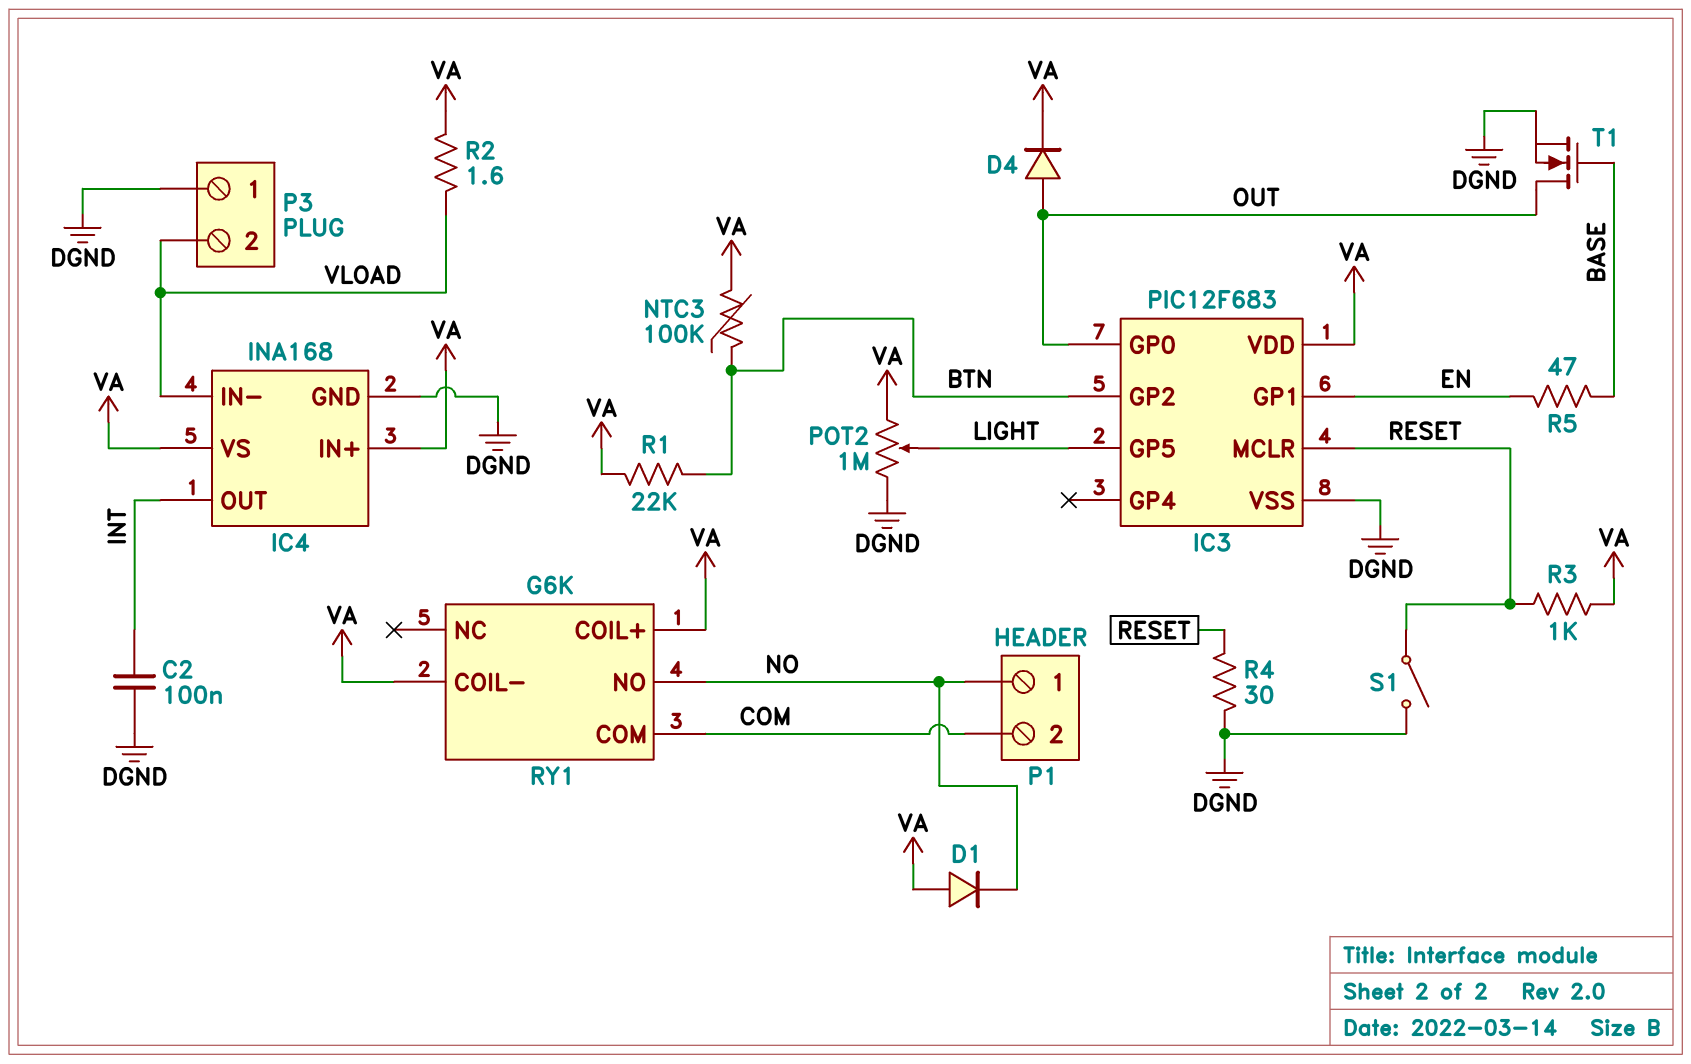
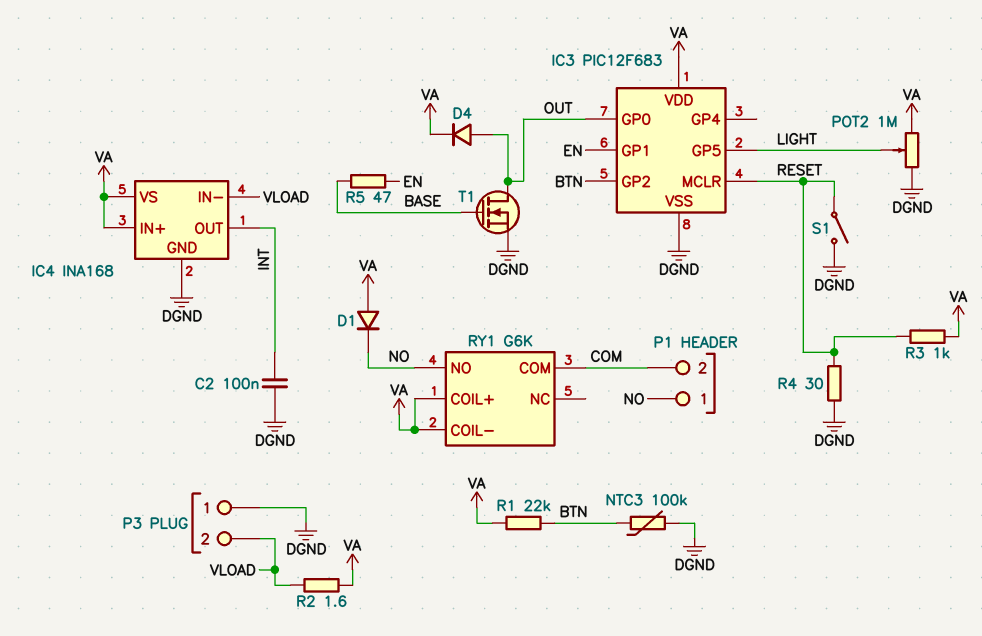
NTC3: 100k (BTN, VA) -> 100k (BTN, DGND)

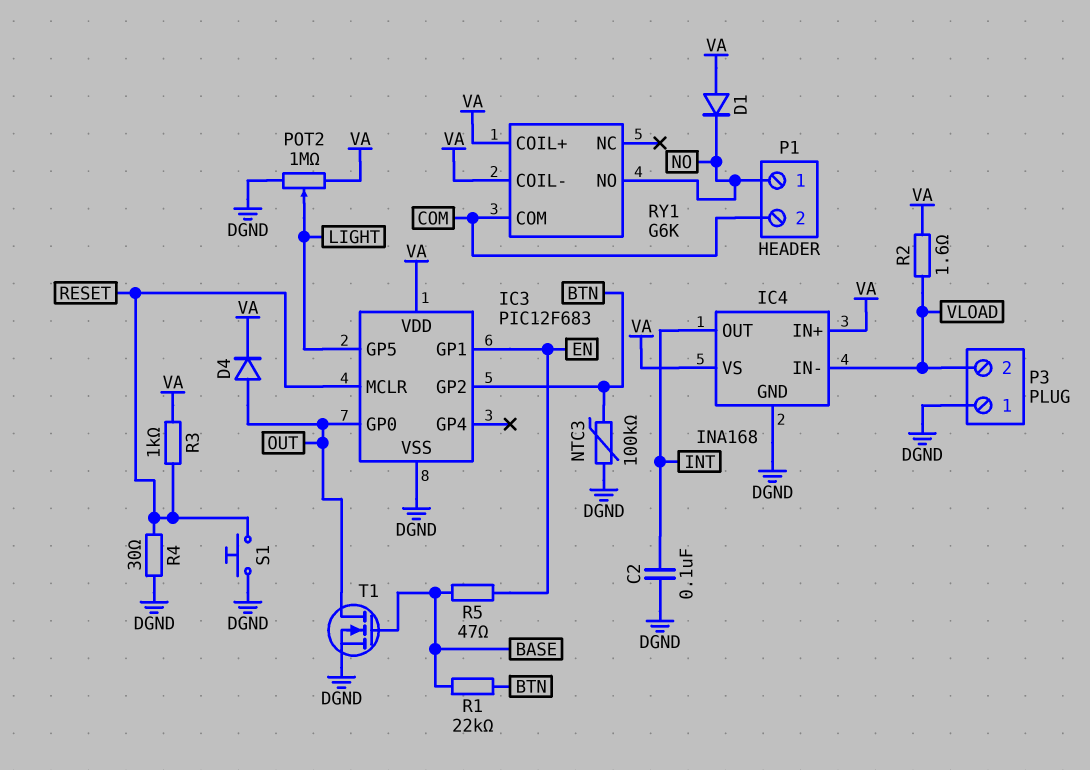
R1: 22k (BTN, VA) -> 22k (BASE, BTN)
S1: switch (DGND, RESET) -> button (DGND, RESET)

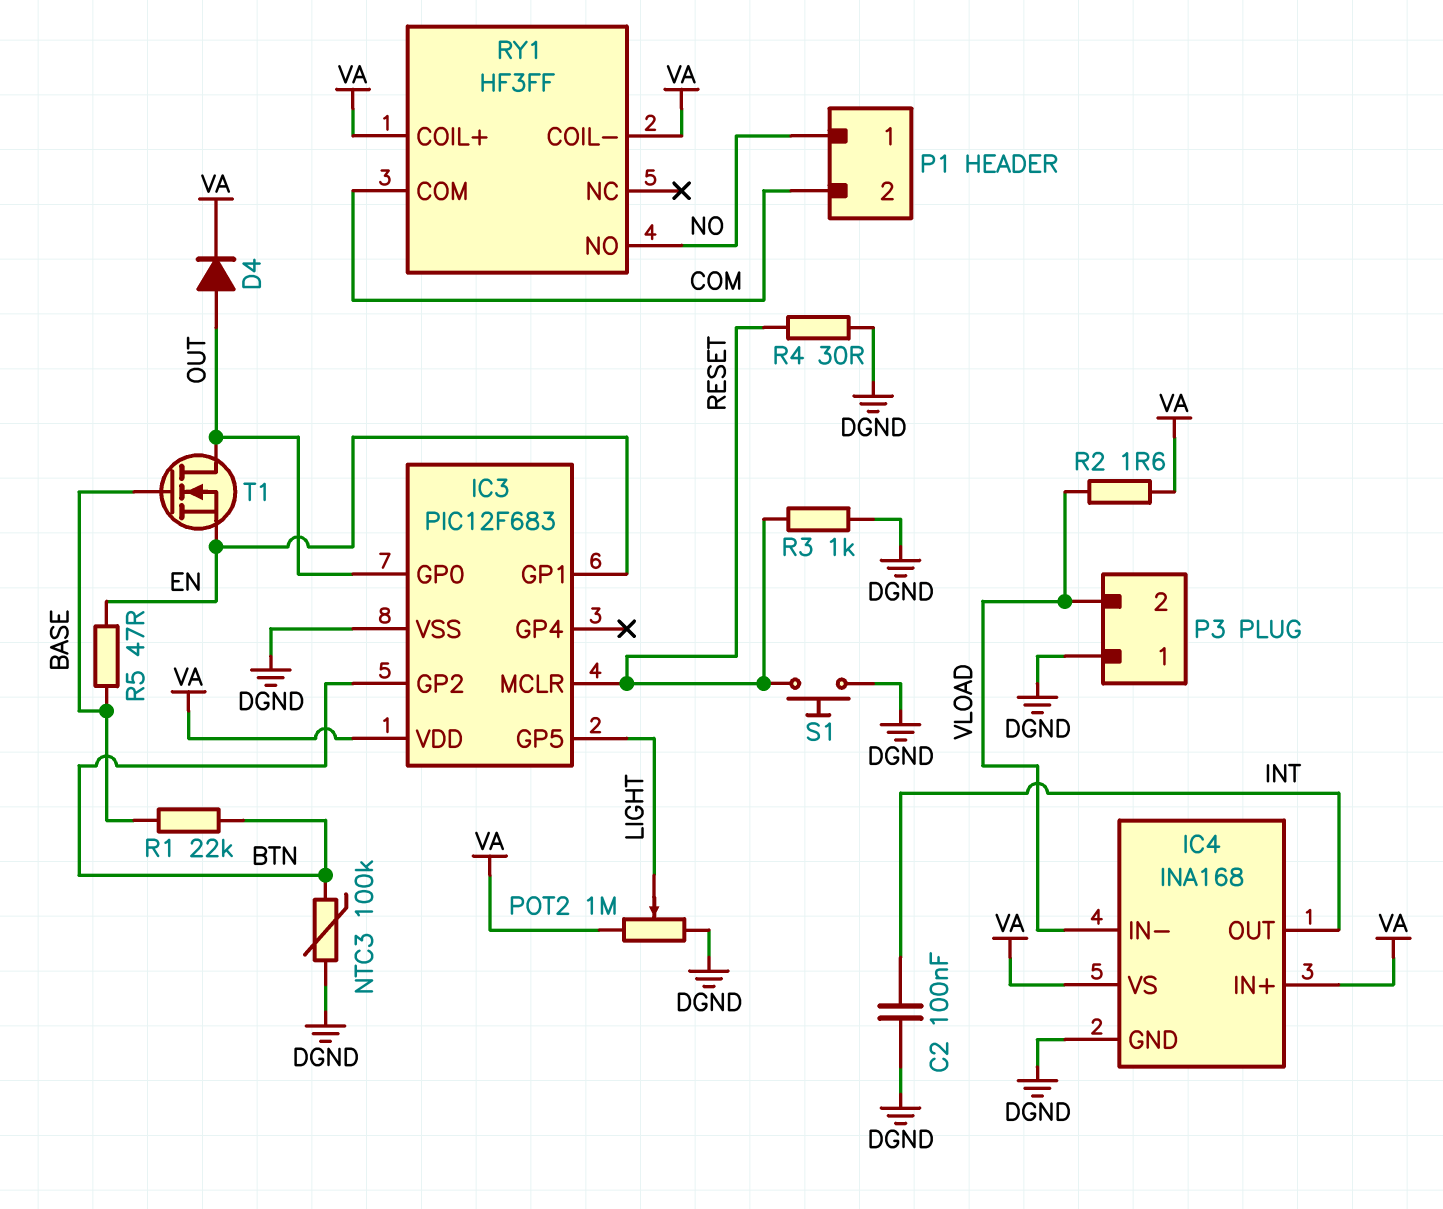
D1: diode (A VA, K NO) -> none
R3: 1k (RESET, VA) -> 1k (DGND, RESET)
RY1: G6K -> HF3FF
T1: NMOS (G BASE, D OUT, S DGND) -> NMOS (G BASE, D OUT, S EN)

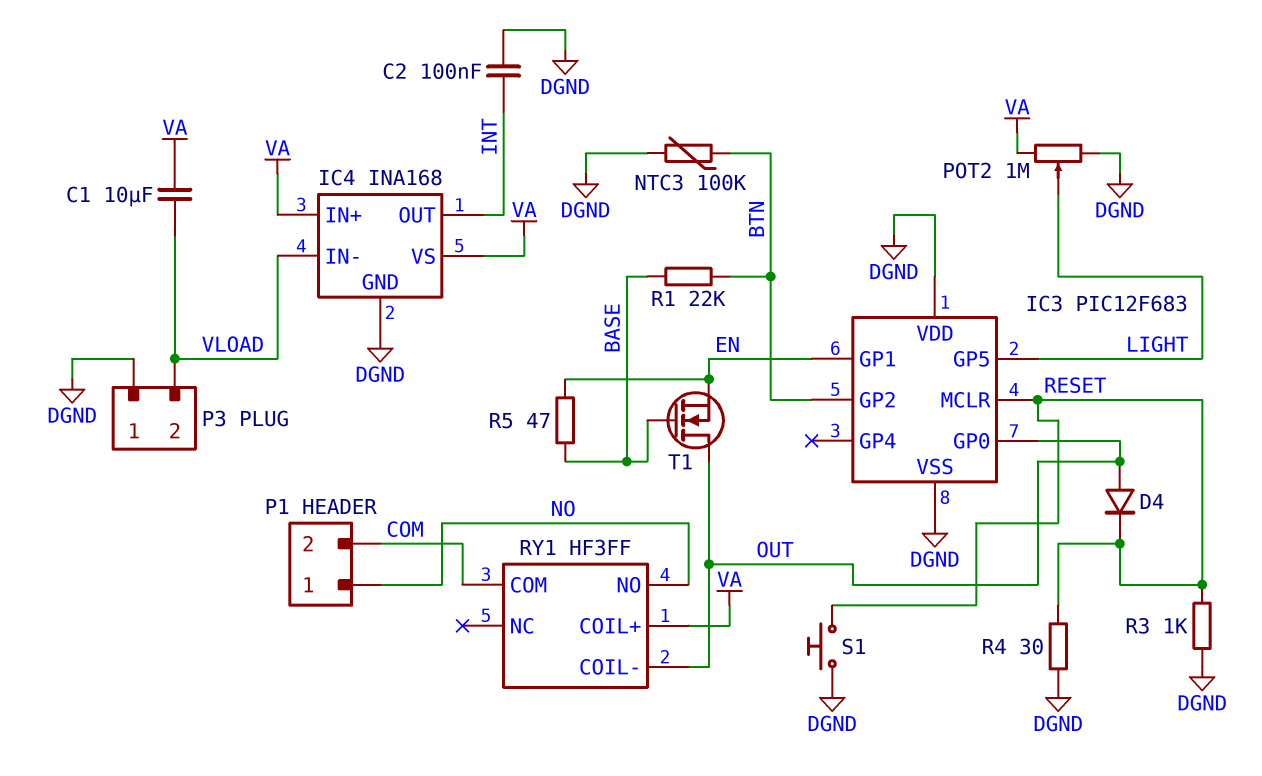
C1: none -> 10uF (VA, VLOAD)
D4: diode (A OUT, K VA) -> diode (A OUT, K RESET)
IC3 pin VDD: VA -> DGND
R2: 1.6 (VA, VLOAD) -> none
RY1 pin COIL-: VA -> OUT

